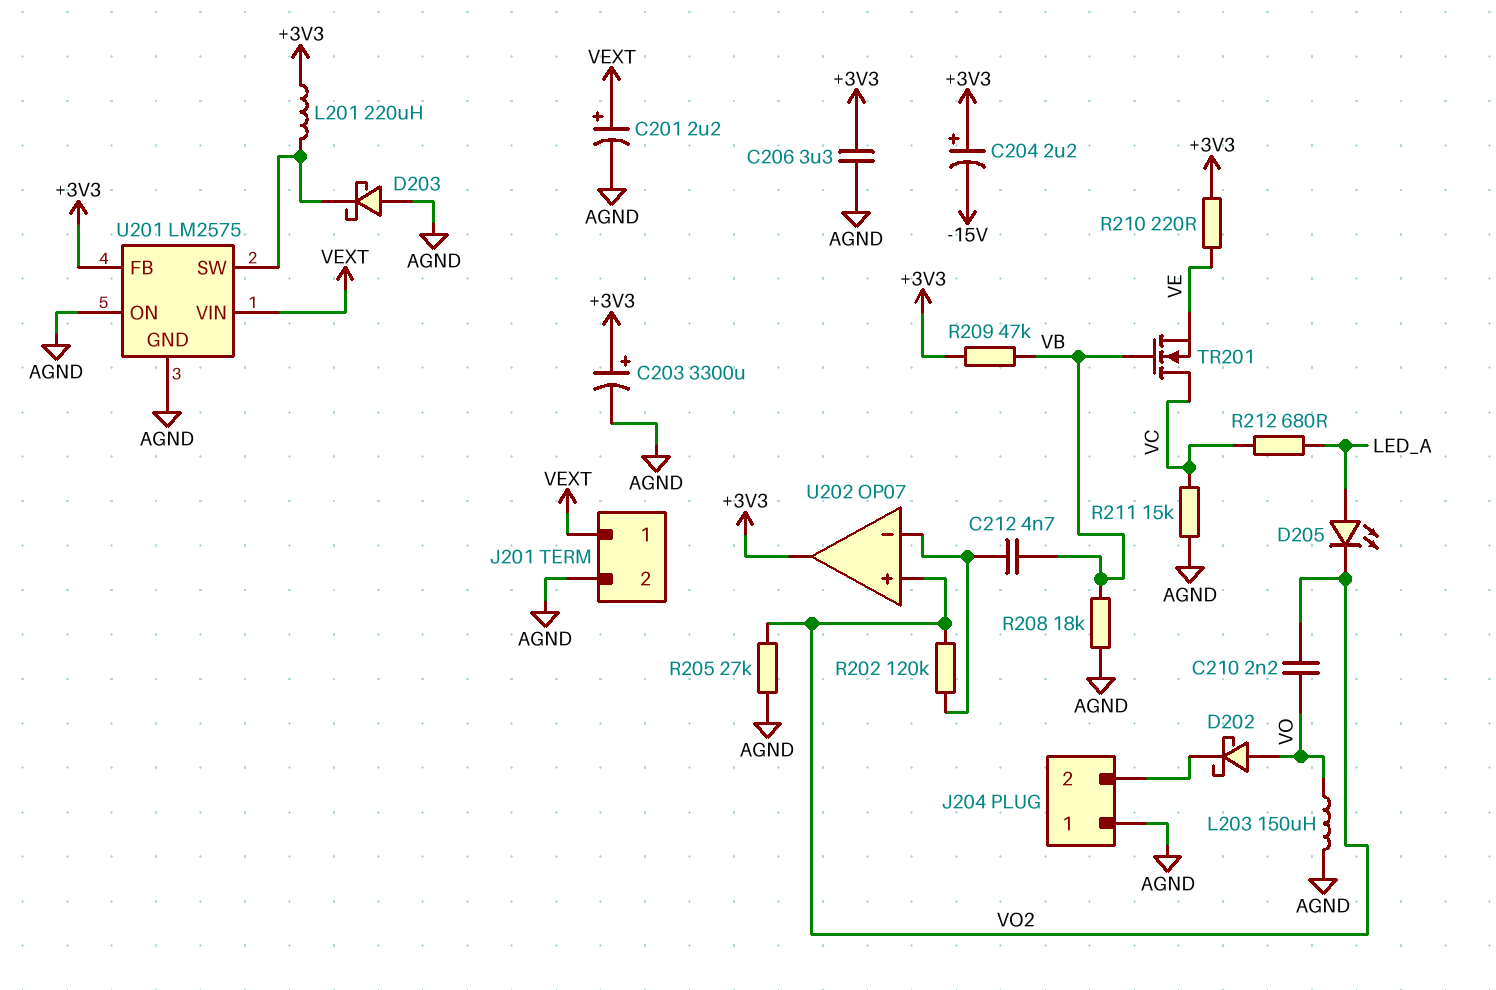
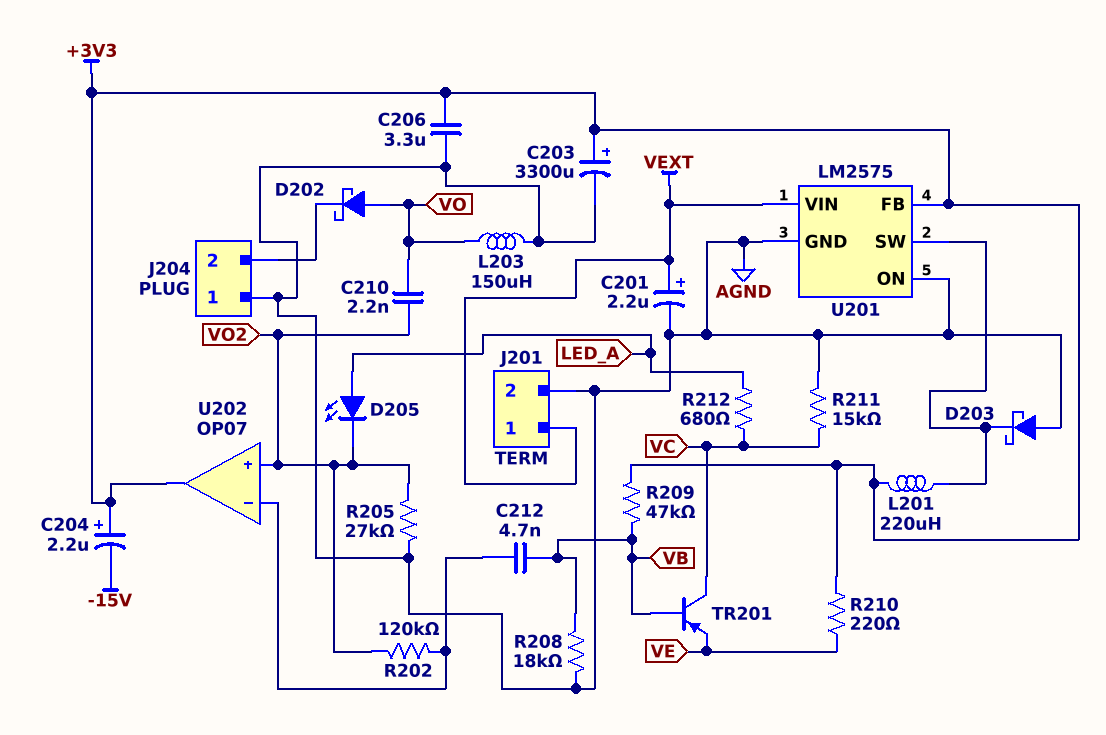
TR201: NMOS (G VB, D VC, S VE) -> PNP (B VB, C VC, E VE)

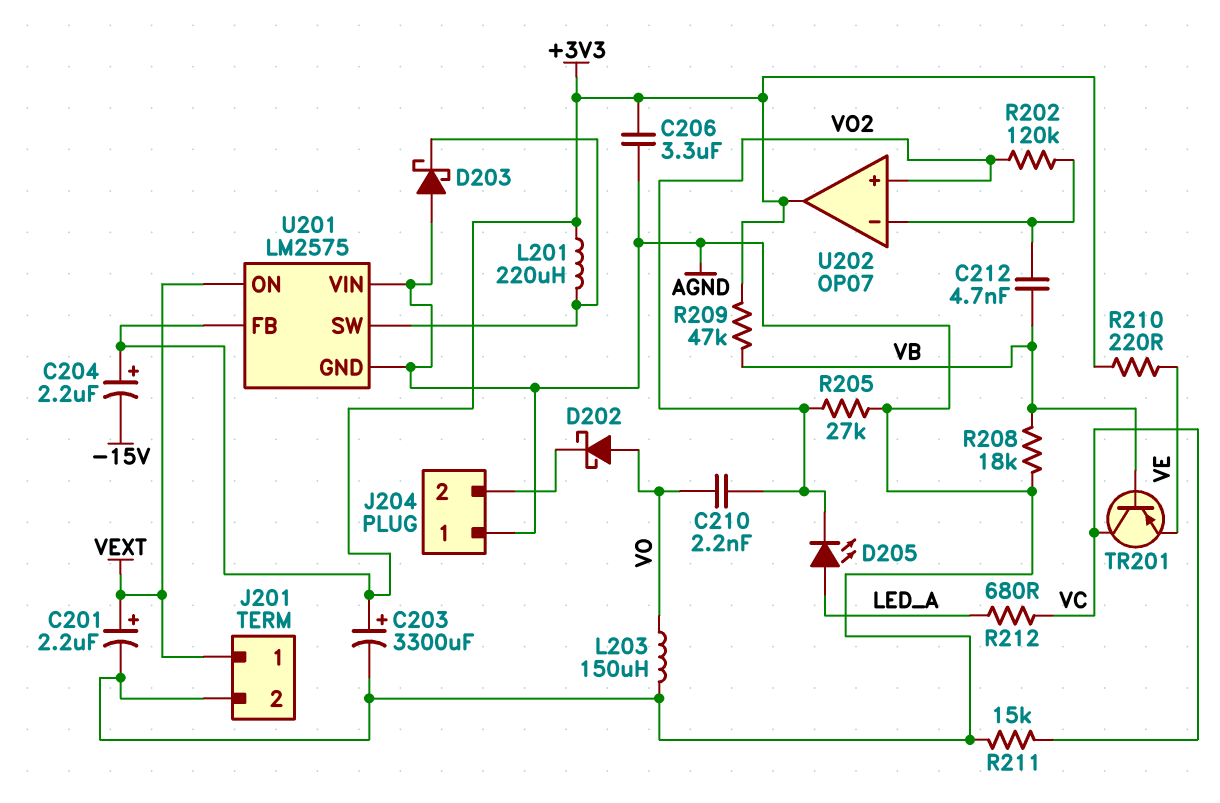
U201 pin ON: AGND -> VEXT
U201 pin VIN: VEXT -> AGND

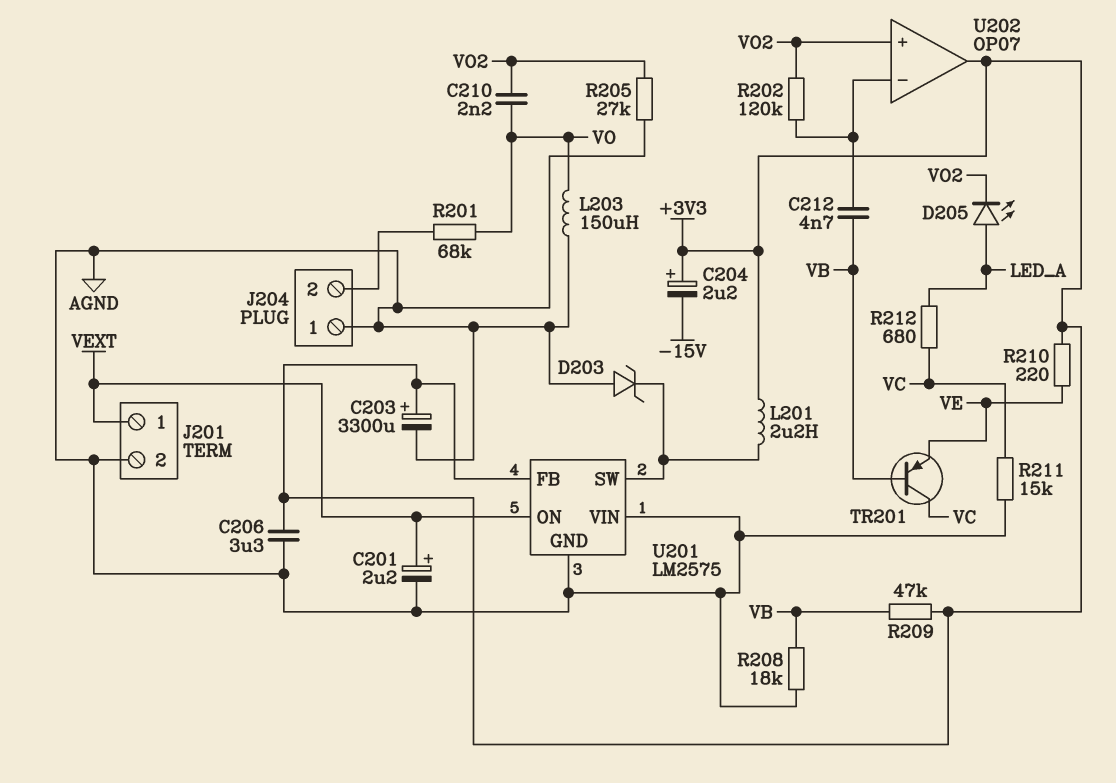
D202: schottky (A VO, K J204/2) -> none
D203: schottky (A AGND, K U201/SW) -> zener (A AGND, K U201/SW)
L201: 220uH (+3V3, U201/SW) -> 2.2uH (+3V3, U201/SW)
R201: none -> 68k (J204/2, VO)

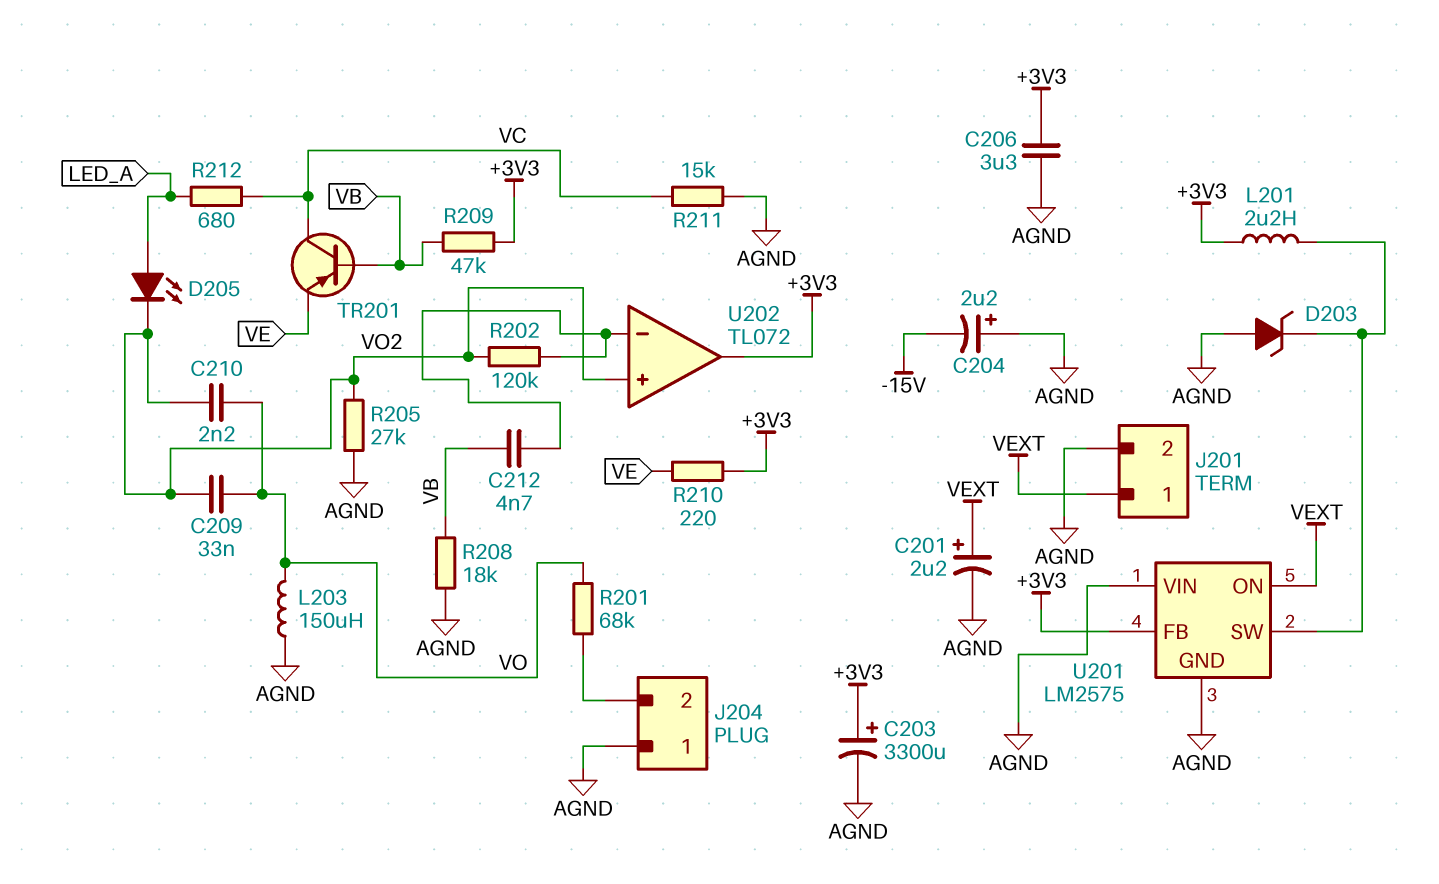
C204: 2.2uF (plus +3V3, minus -15V) -> 2.2uF (plus AGND, minus -15V)
C209: none -> 33nF (VO, VO2)
U202: OP07 -> TL072

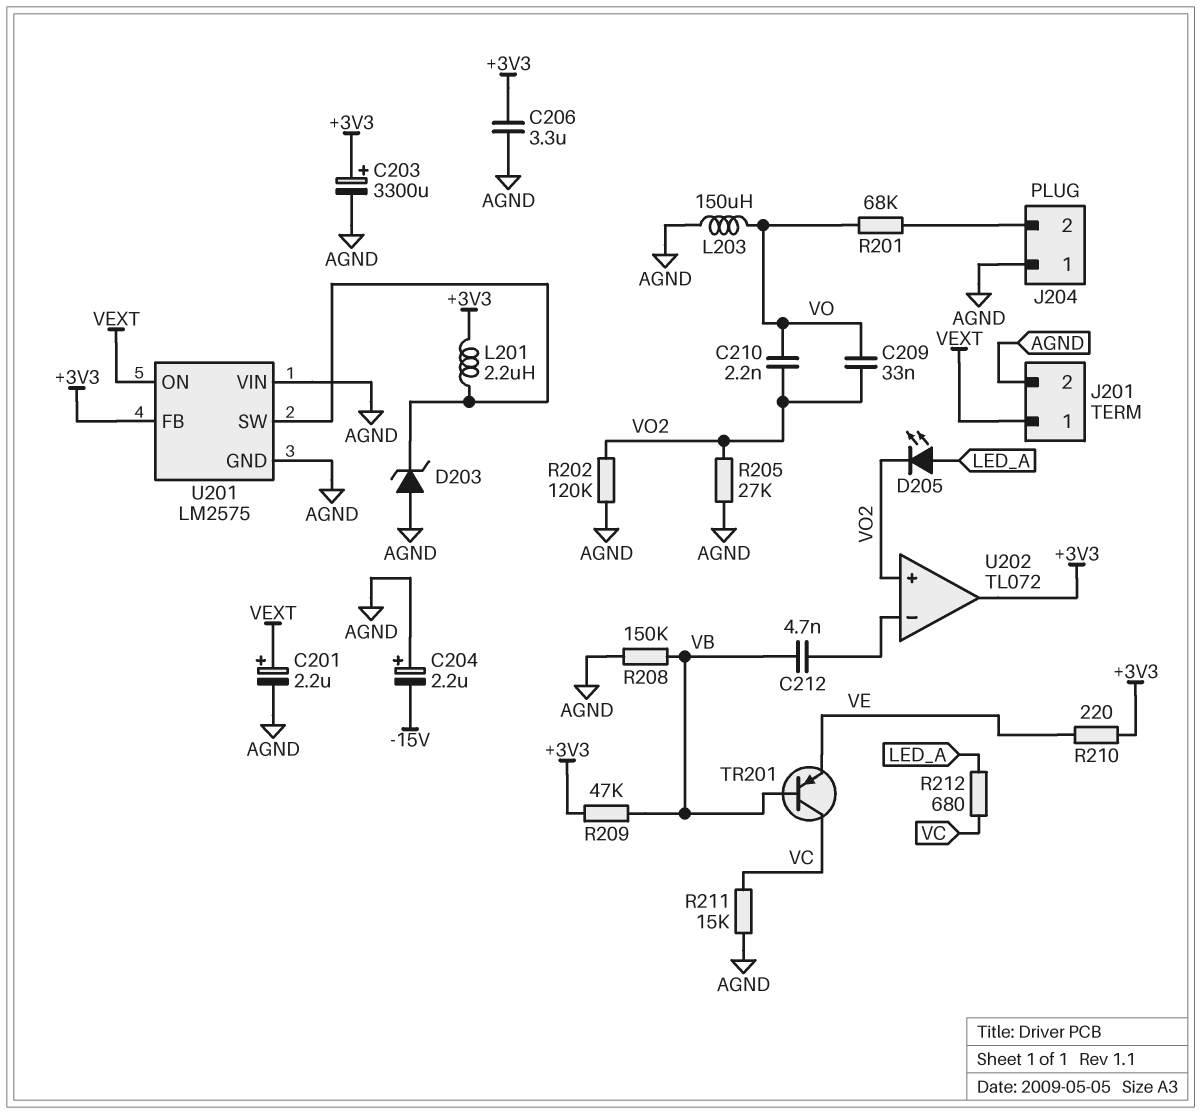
R202: 120k (U202/in-, VO2) -> 120k (AGND, VO2)
R208: 18k (AGND, VB) -> 150k (AGND, VB)

